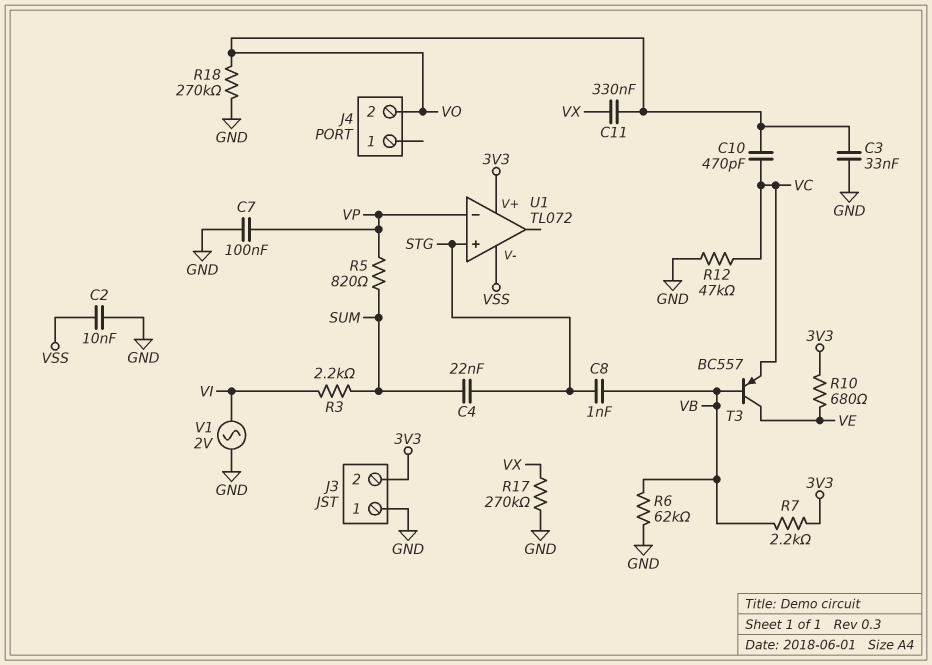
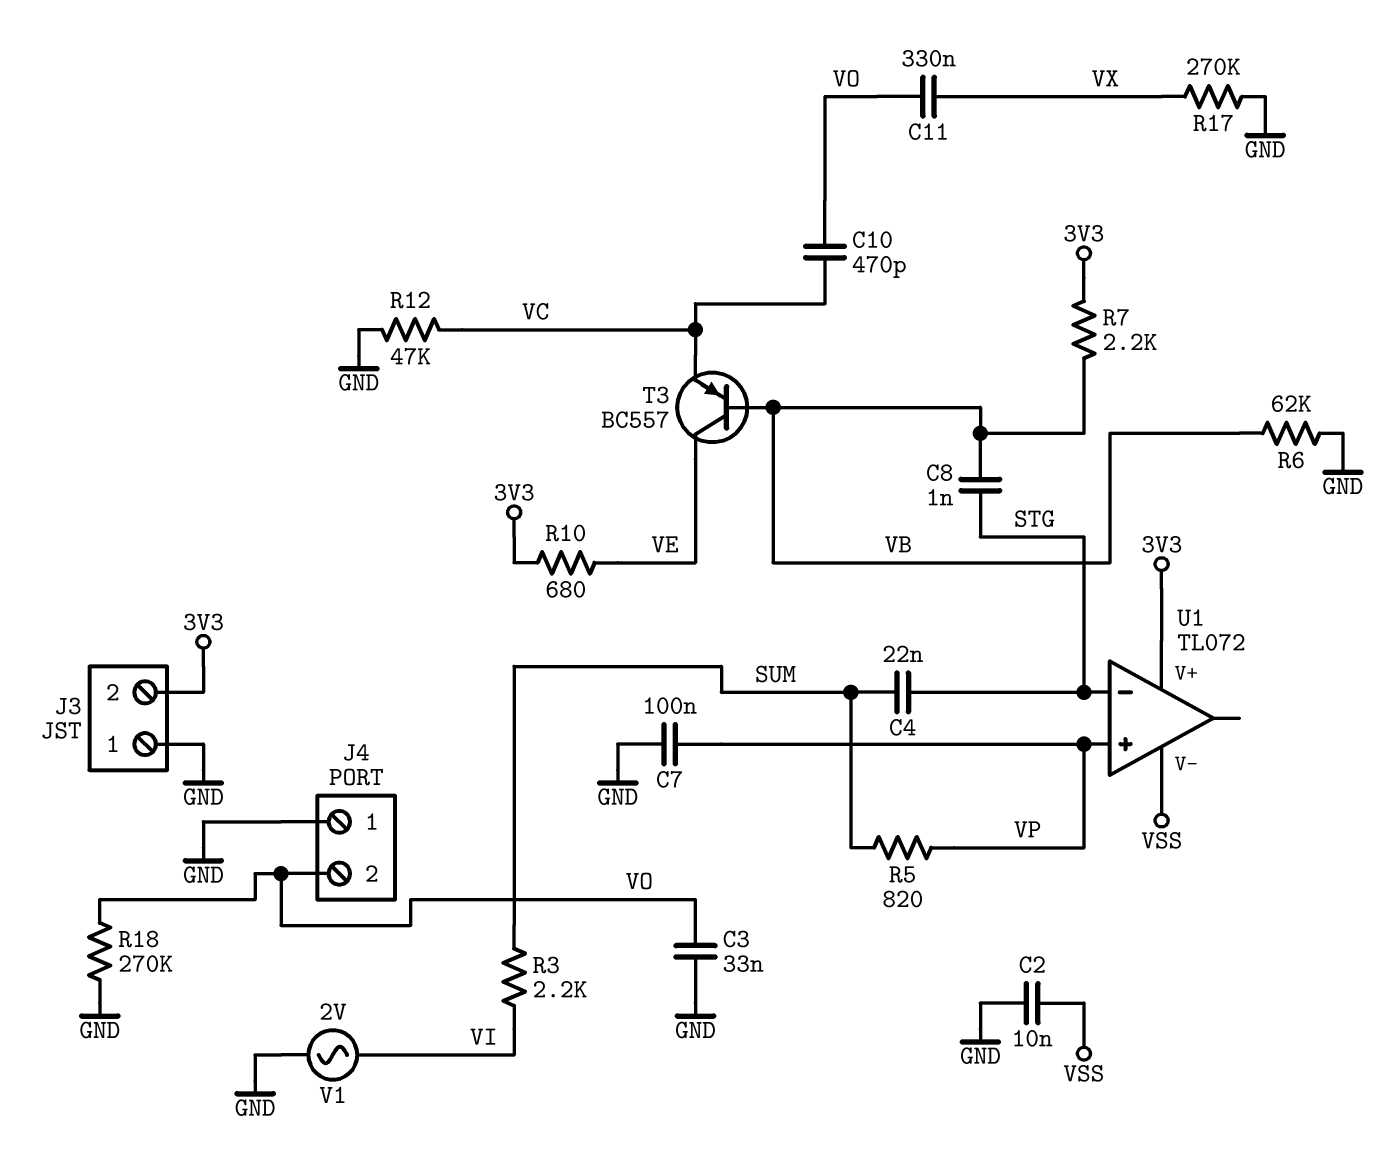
J4 pin 1: none -> GND
U1 pin in+: STG -> VP
U1 pin in-: VP -> STG

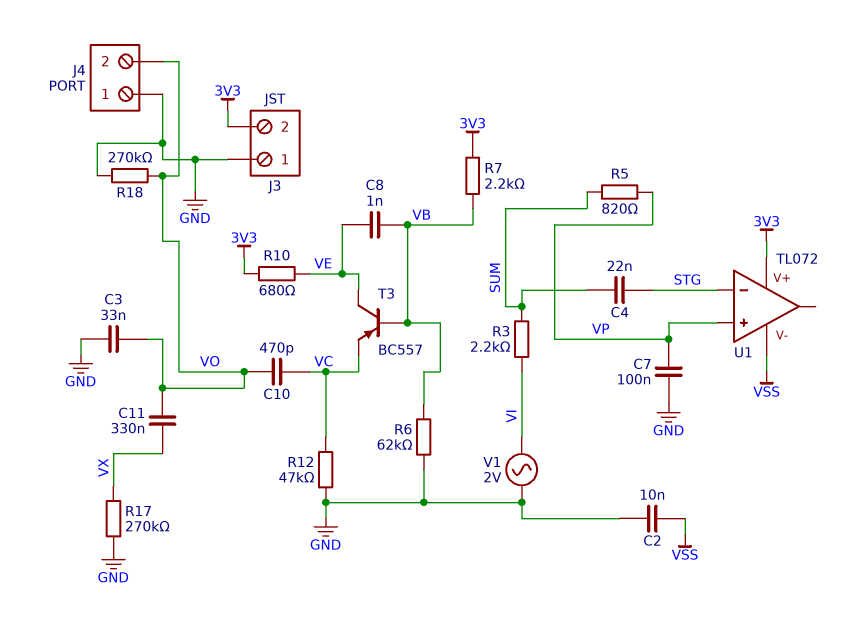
C8: 1nF (STG, VB) -> 1nF (VB, VE)

